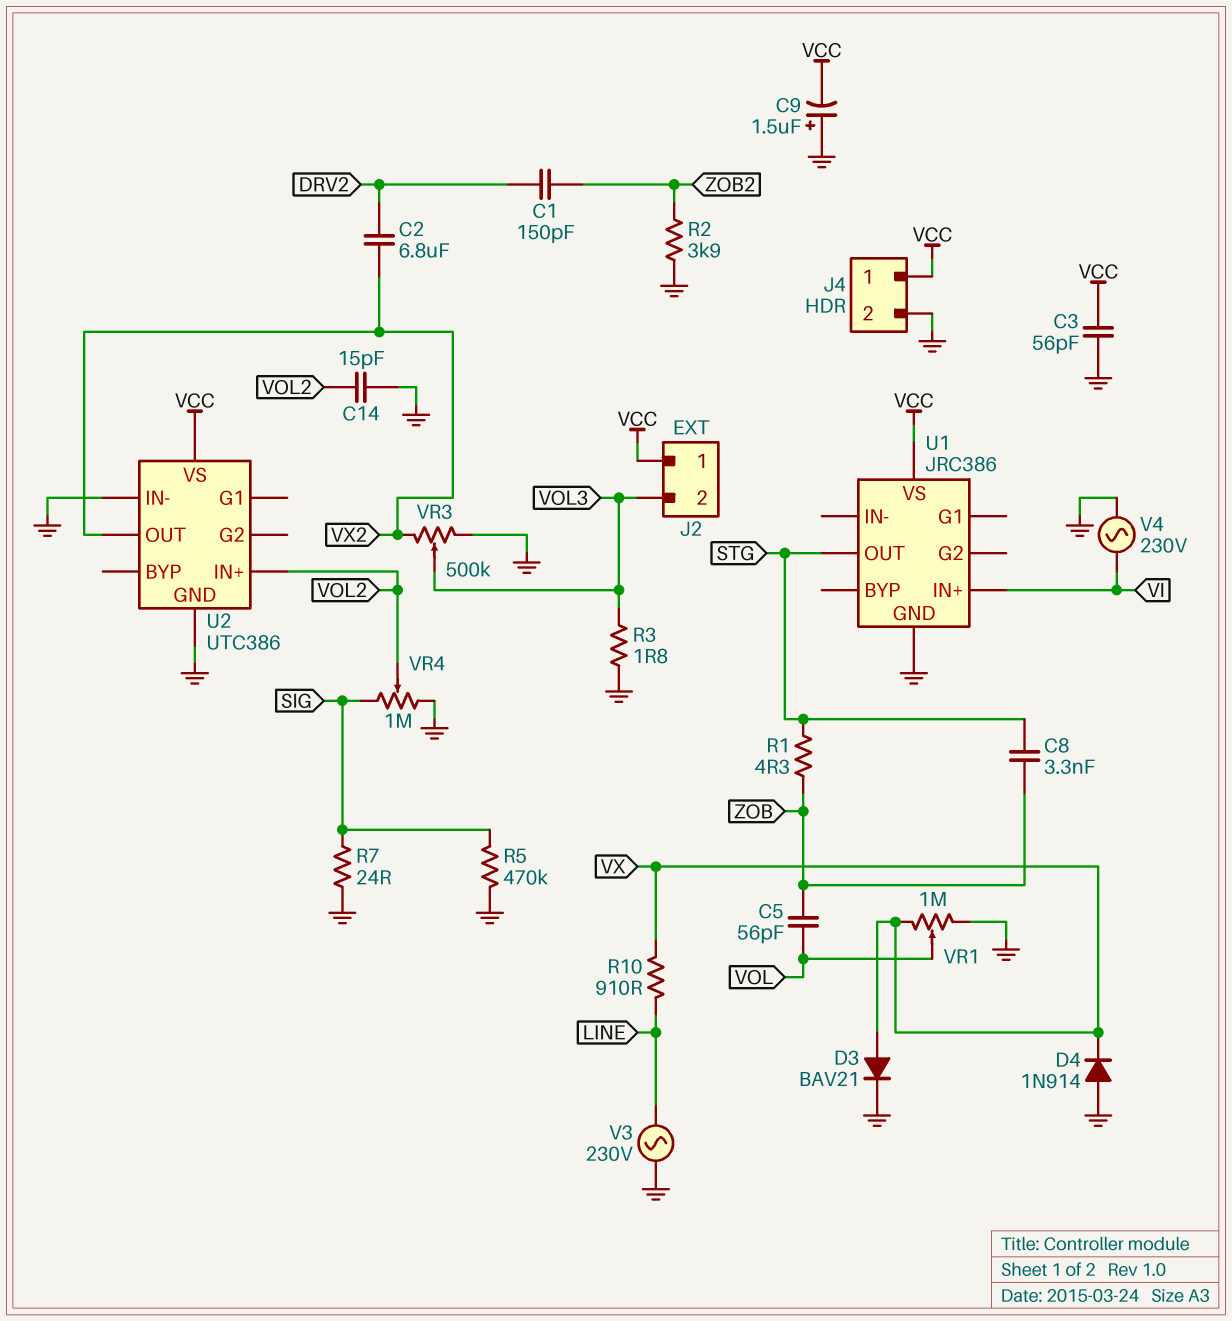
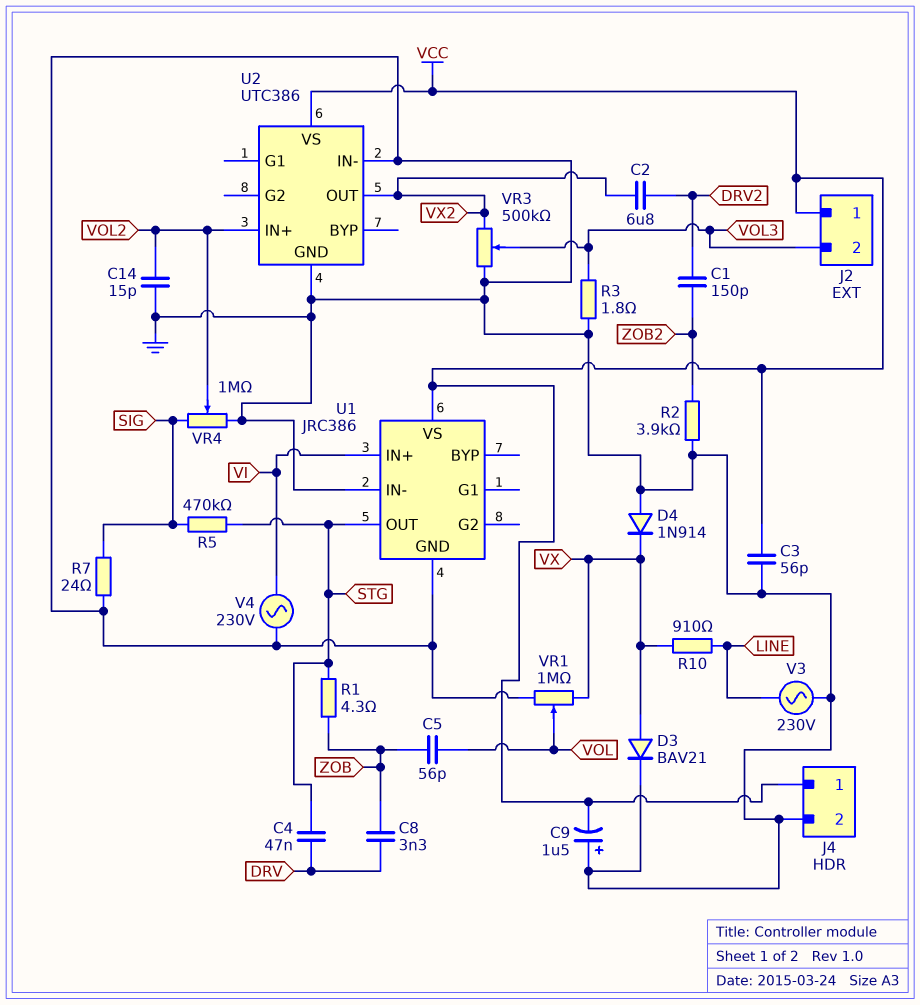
C4: none -> 47nF (DRV, STG)
C8: 3.3nF (STG, ZOB) -> 3.3nF (DRV, ZOB)
R5: 470k (GND, SIG) -> 470k (SIG, STG)
U1 pin IN-: none -> GND

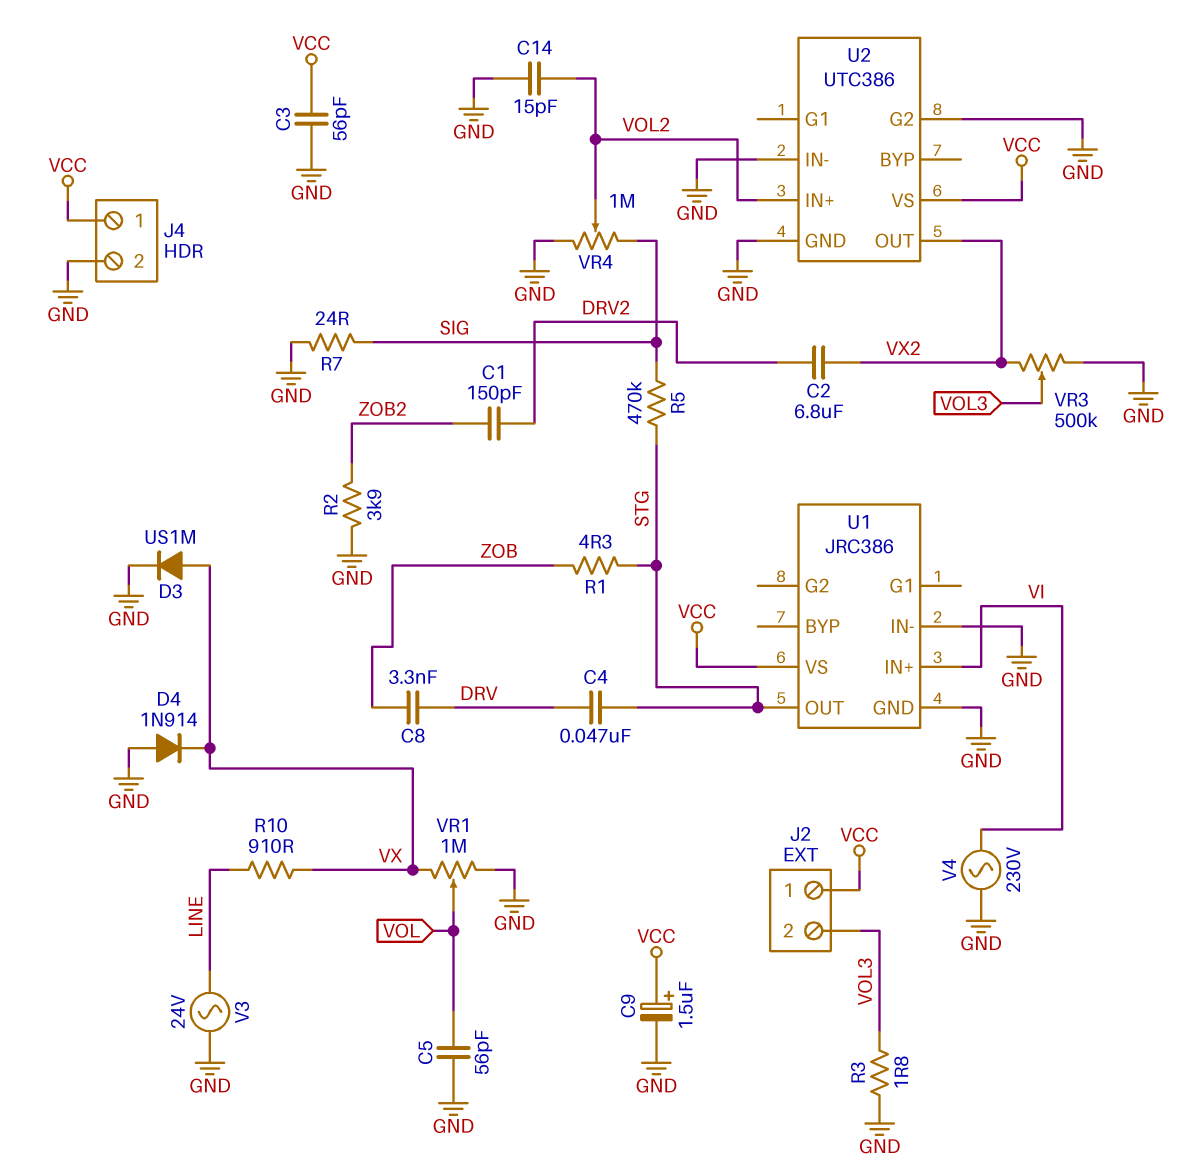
C5: 56pF (VOL, ZOB) -> 56pF (GND, VOL)
C9: 1.5uF (plus GND, minus VCC) -> 1.5uF (plus VCC, minus GND)
D3: diode BAV21 (A VX, K GND) -> diode US1M (A VX, K GND)
U2 pin G2: none -> GND
V3: AC 230V (GND, LINE) -> AC 24V (GND, LINE)

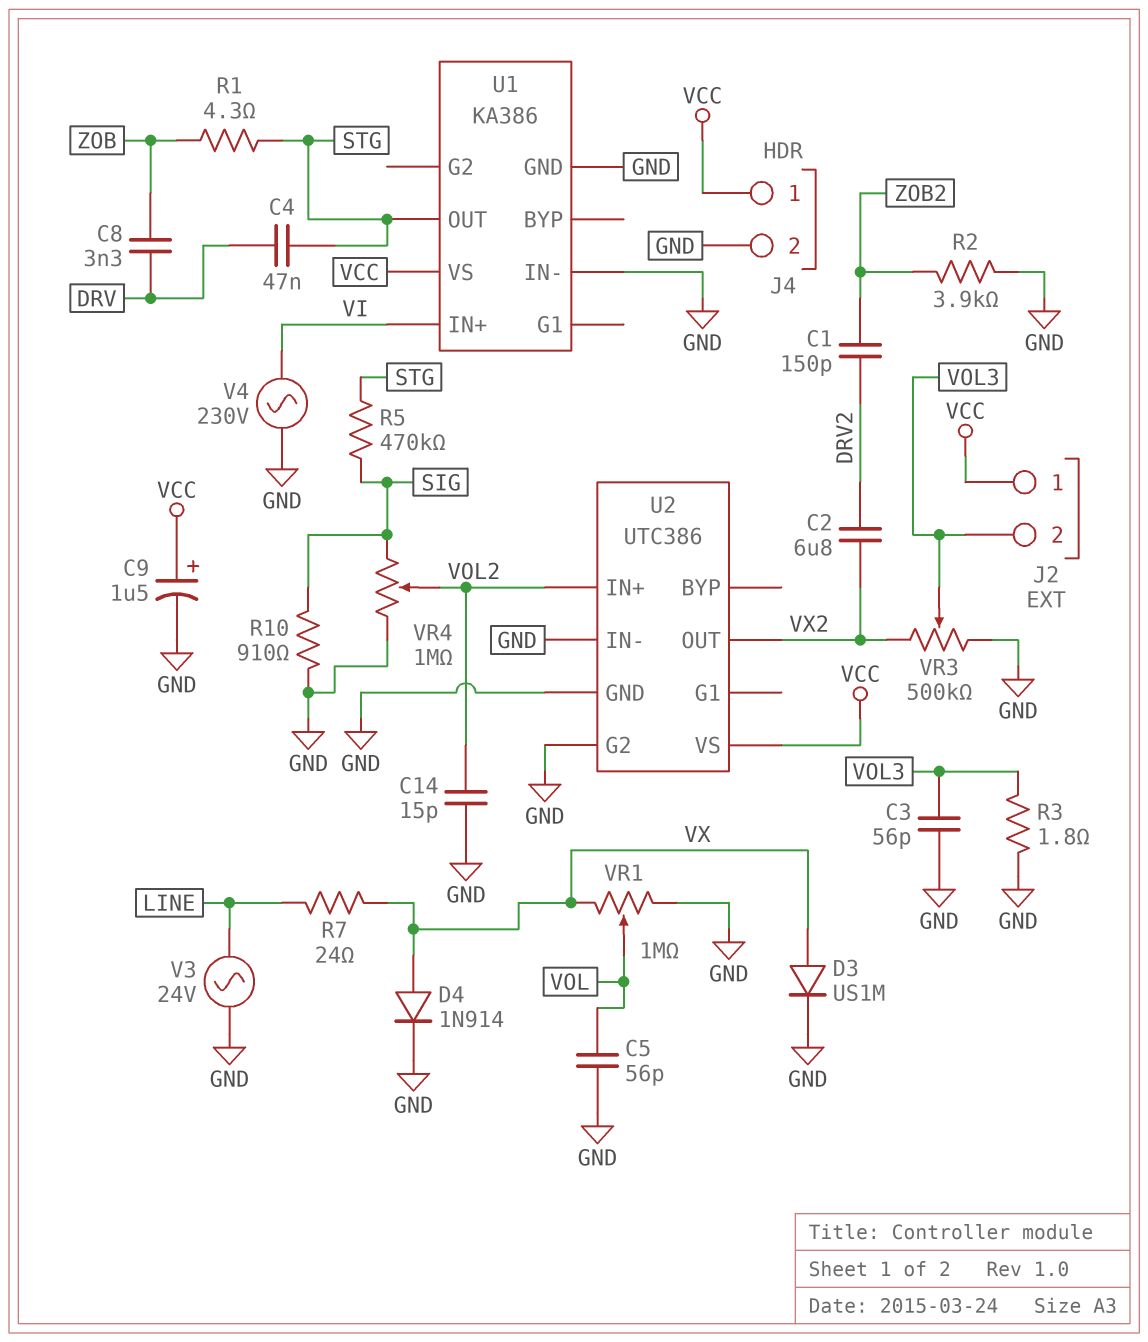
C3: 56pF (GND, VCC) -> 56pF (GND, VOL3)
D4: diode 1N914 (A GND, K VX) -> diode 1N914 (A VX, K GND)
R7: 24 (GND, SIG) -> 24 (LINE, VX)
R10: 910 (LINE, VX) -> 910 (GND, SIG)
U1: JRC386 -> KA386

